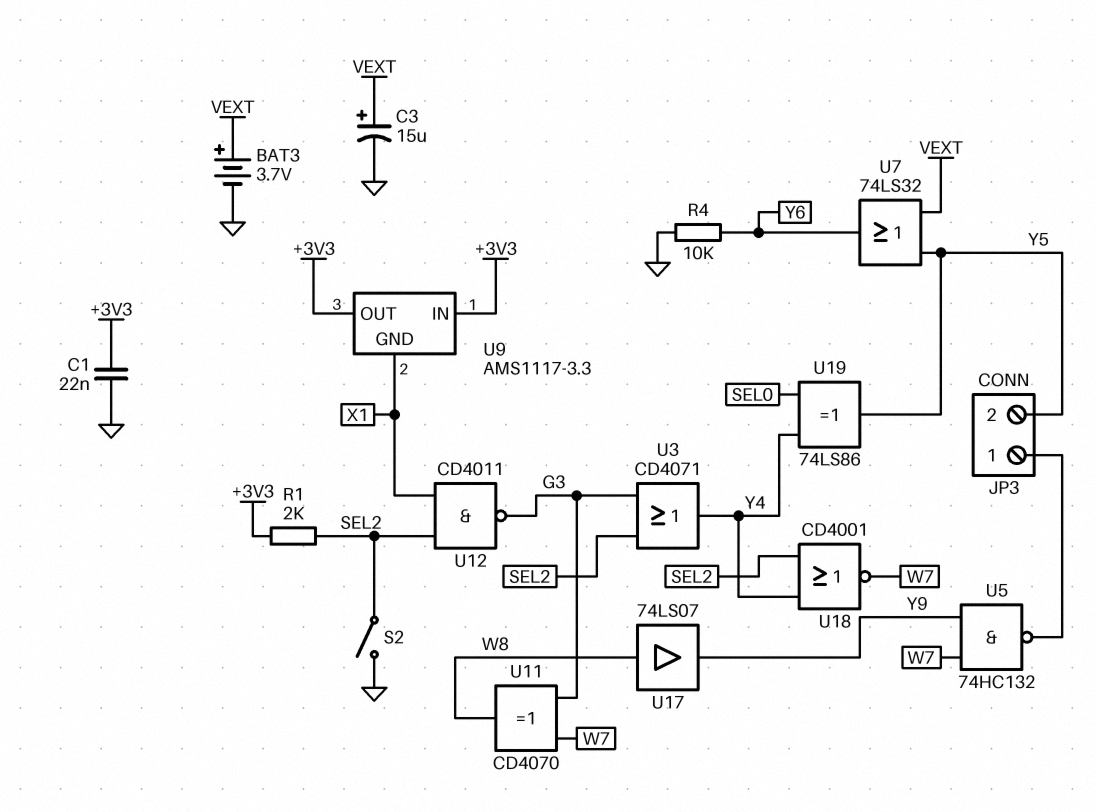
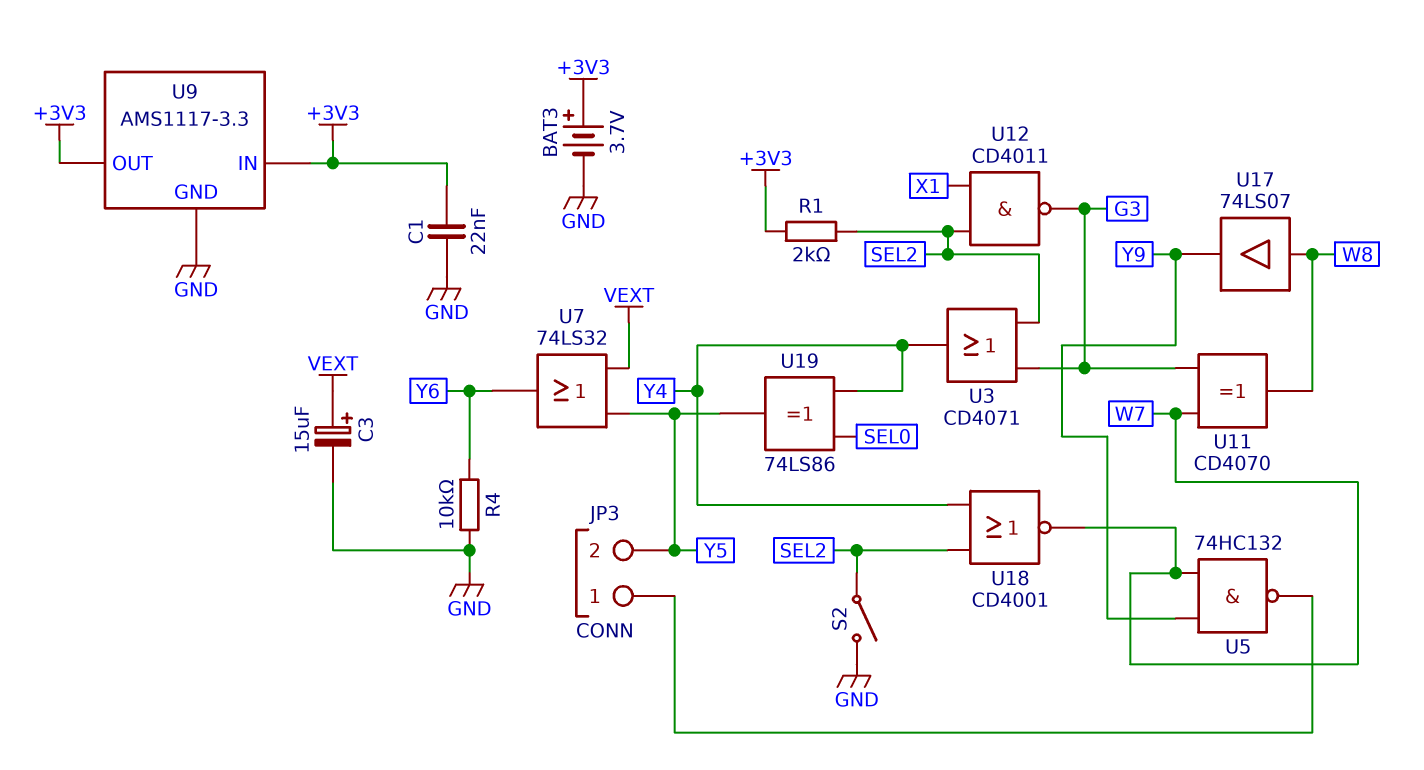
BAT3: 3.7V (plus VEXT, minus GND) -> 3.7V (plus +3V3, minus GND)
U9 pin GND: X1 -> GND

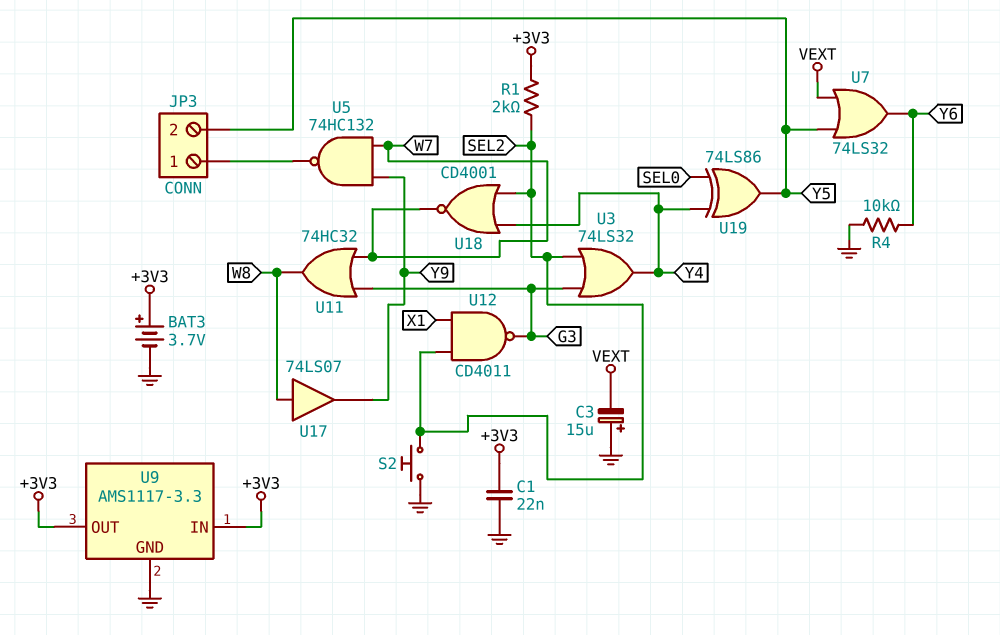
C3: 15uF (plus VEXT, minus GND) -> 15uF (plus GND, minus VEXT)
S2: switch (GND, SEL2) -> button (GND, SEL2)
U3: OR CD4071 (in G3, in SEL2, out Y4) -> OR 74LS32 (in G3, in SEL2, out Y4)
U11: XOR CD4070 (in G3, in W7, out W8) -> OR 74HC32 (in G3, in W7, out W8)

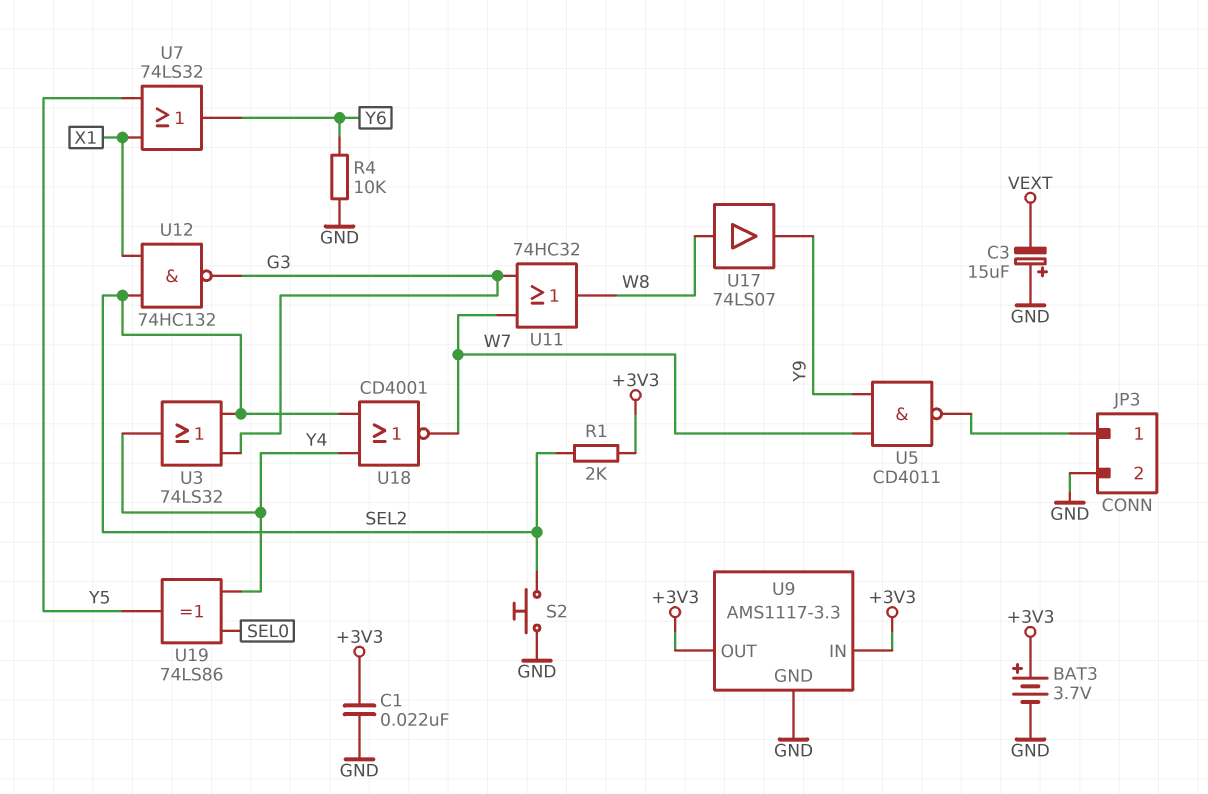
JP3 pin 2: Y5 -> GND
U5: NAND 74HC132 (in W7, in Y9, out JP3/1) -> NAND CD4011 (in W7, in Y9, out JP3/1)
U7: OR 74LS32 (in VEXT, in Y5, out Y6) -> OR 74LS32 (in X1, in Y5, out Y6)
U12: NAND CD4011 (in SEL2, in X1, out G3) -> NAND 74HC132 (in SEL2, in X1, out G3)

